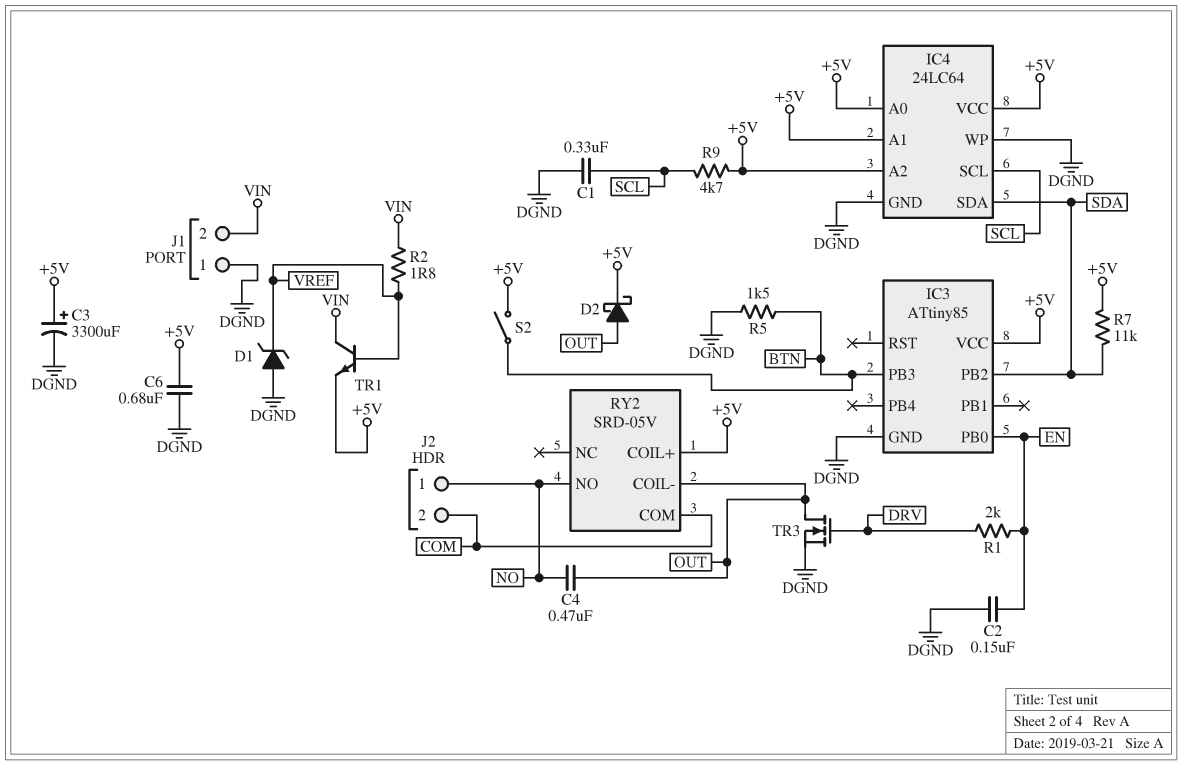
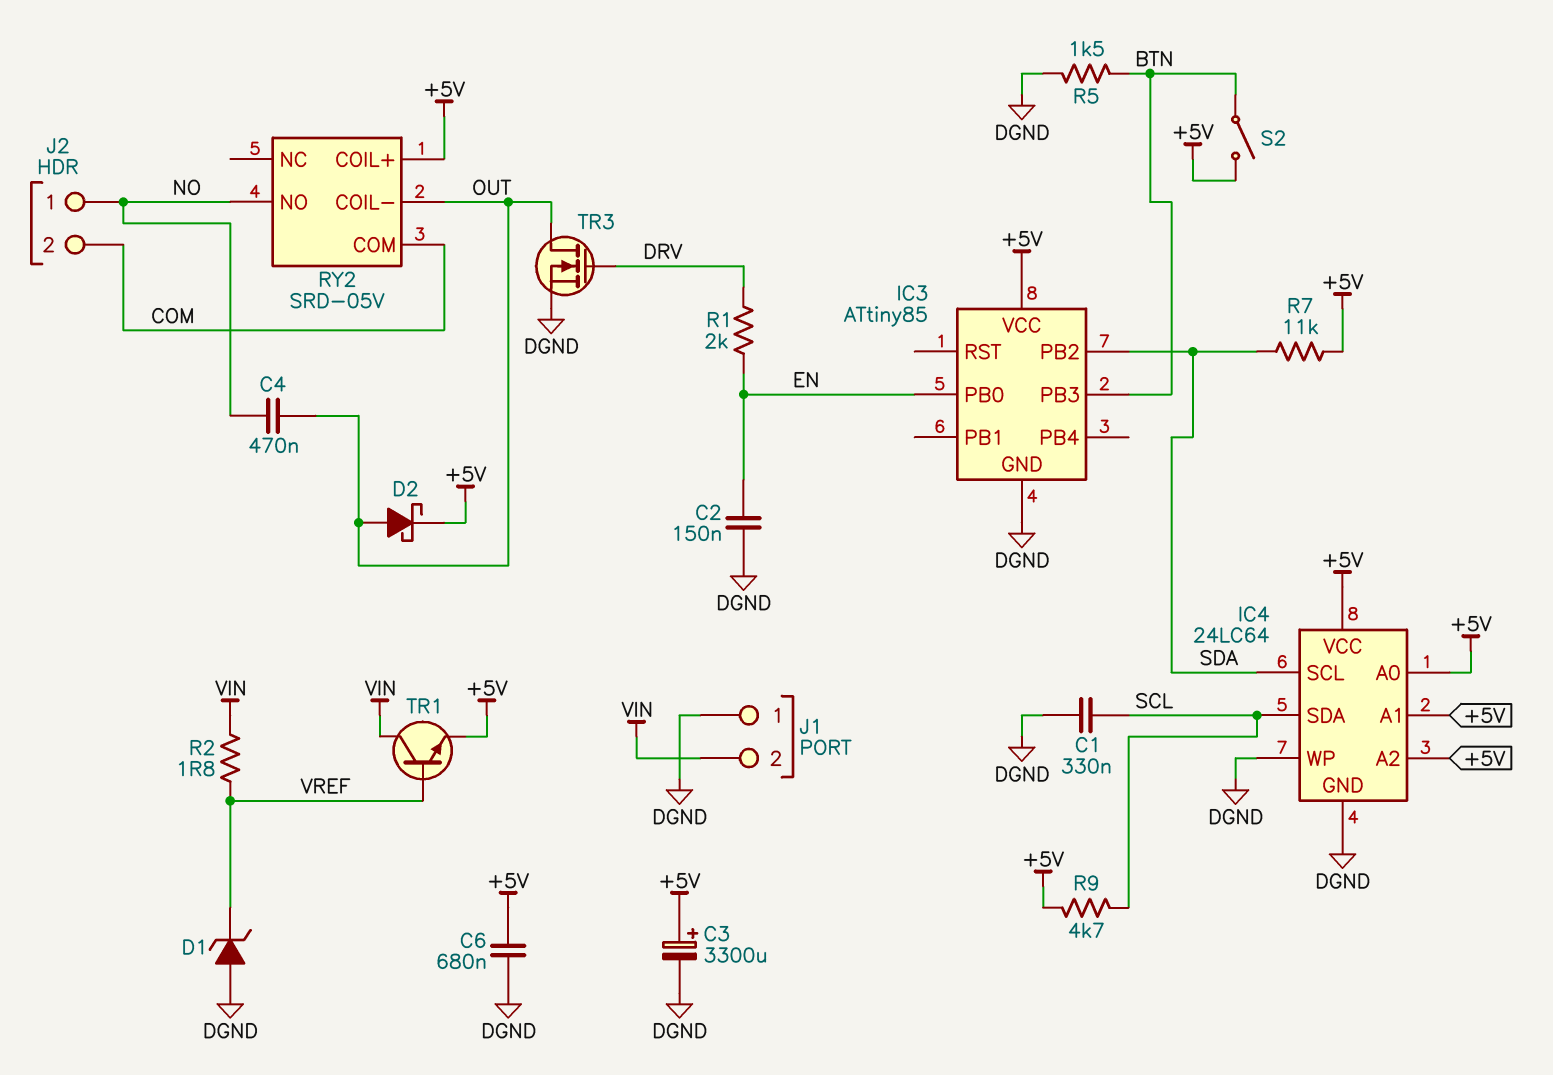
IC4 pin SCL: SCL -> SDA
IC4 pin SDA: SDA -> SCL

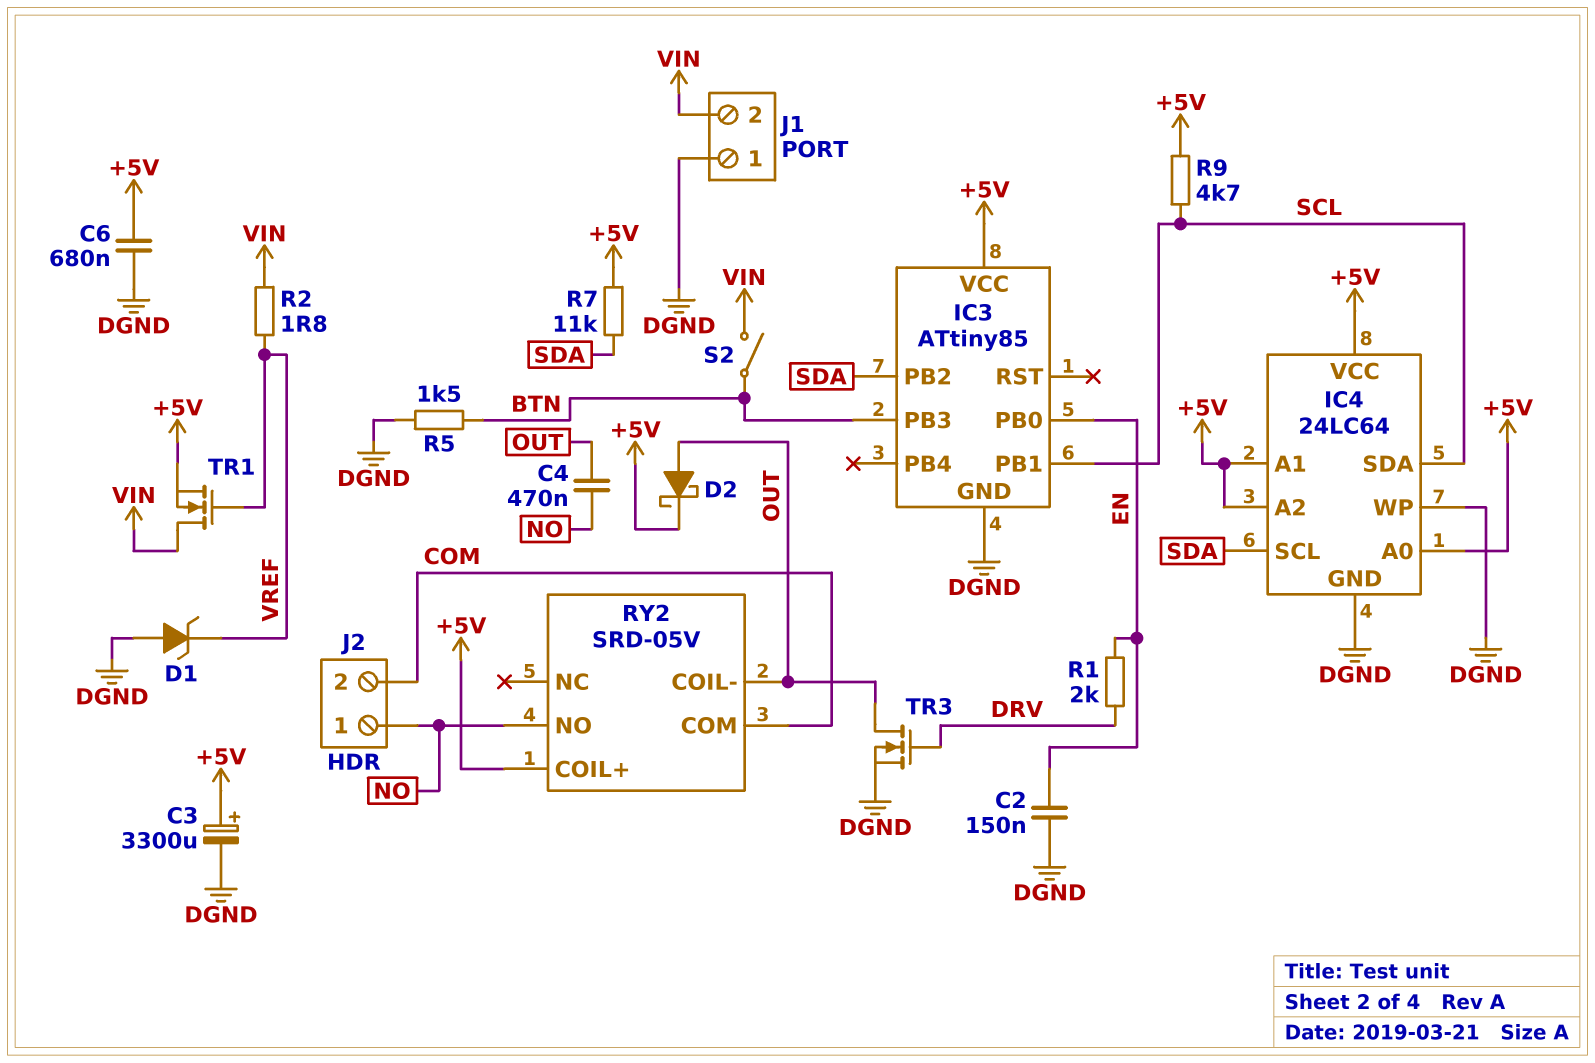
C1: 330nF (DGND, SCL) -> none
IC3 pin PB1: none -> SCL
S2: switch (+5V, BTN) -> switch (BTN, VIN)
TR1: NPN (B VREF, C VIN, E +5V) -> NMOS (G VREF, D VIN, S +5V)

